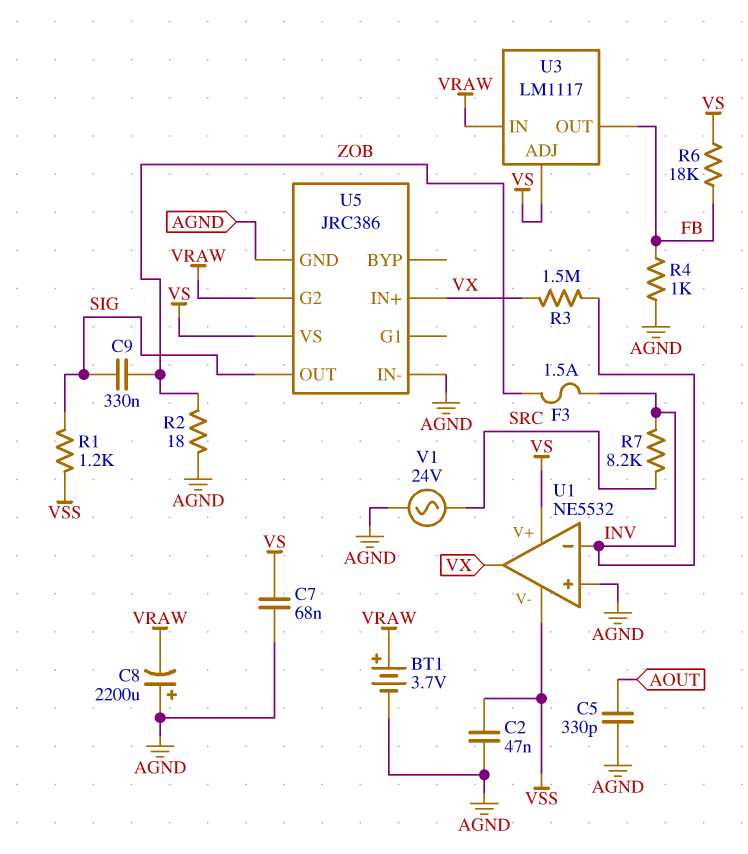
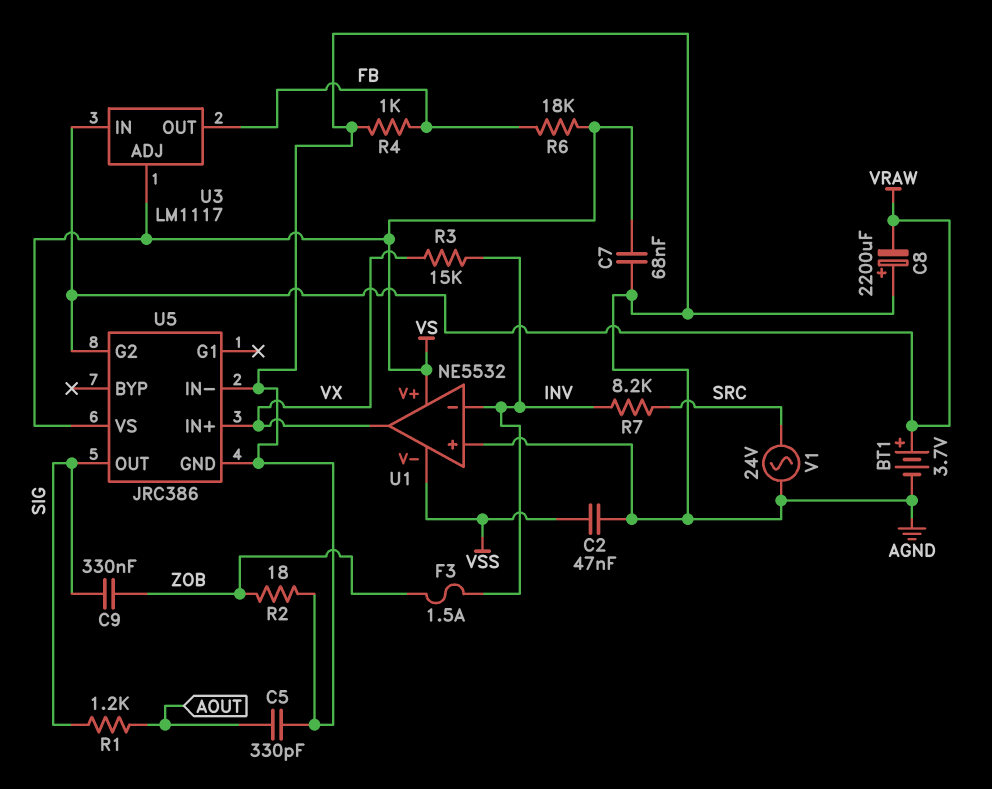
R1: 1.2k (SIG, VSS) -> 1.2k (AOUT, SIG)
R3: 1.5M (INV, VX) -> 15k (INV, VX)

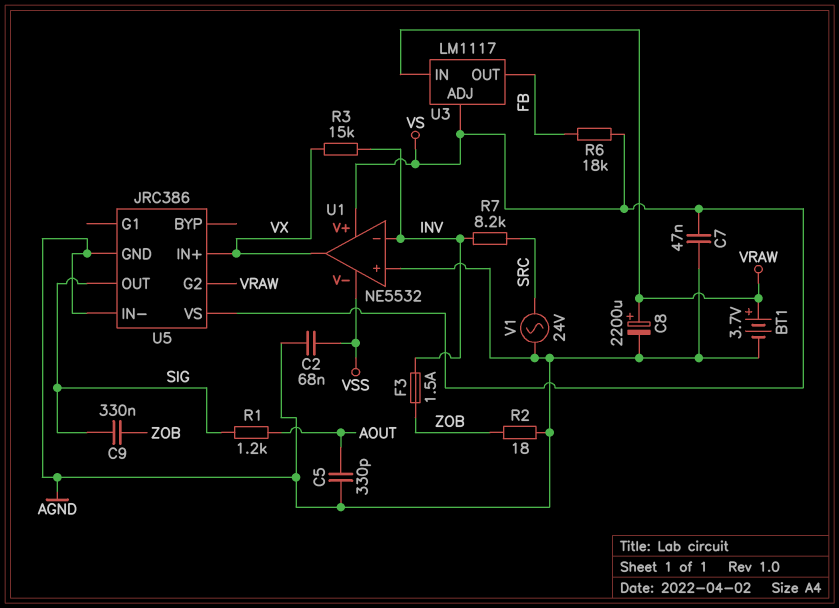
C2: 47nF (AGND, VSS) -> 68nF (AGND, VSS)
C7: 68nF (AGND, VS) -> 47nF (AGND, VS)
C8: 2200uF (plus AGND, minus VRAW) -> 2200uF (plus VRAW, minus AGND)
R4: 1k (AGND, FB) -> none

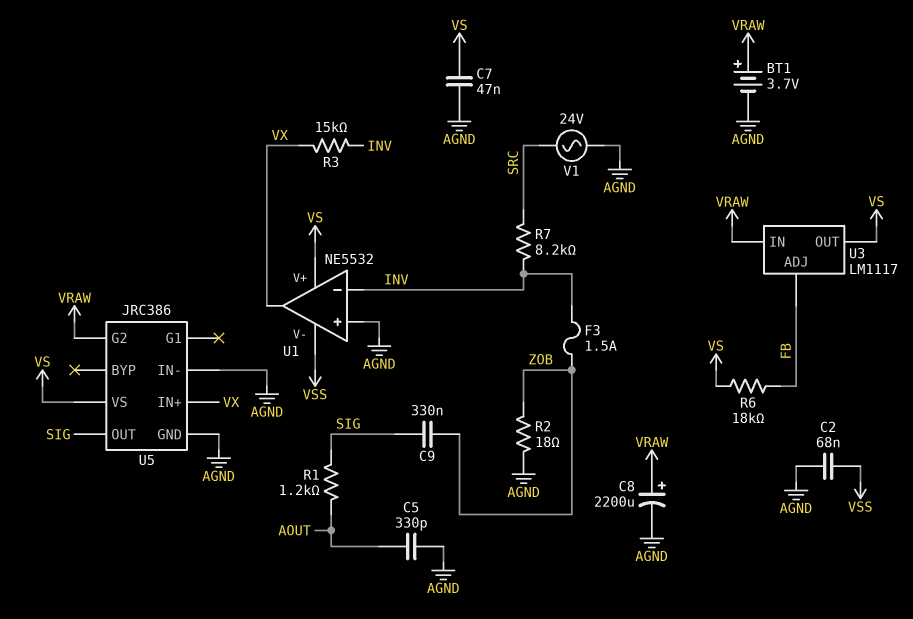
U3 pin ADJ: VS -> FB
U3 pin OUT: FB -> VS

